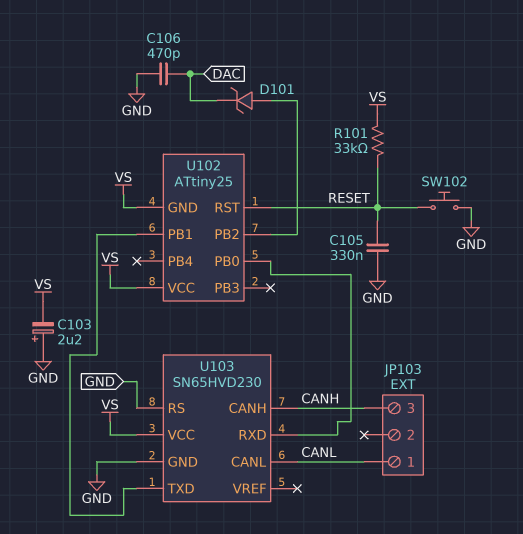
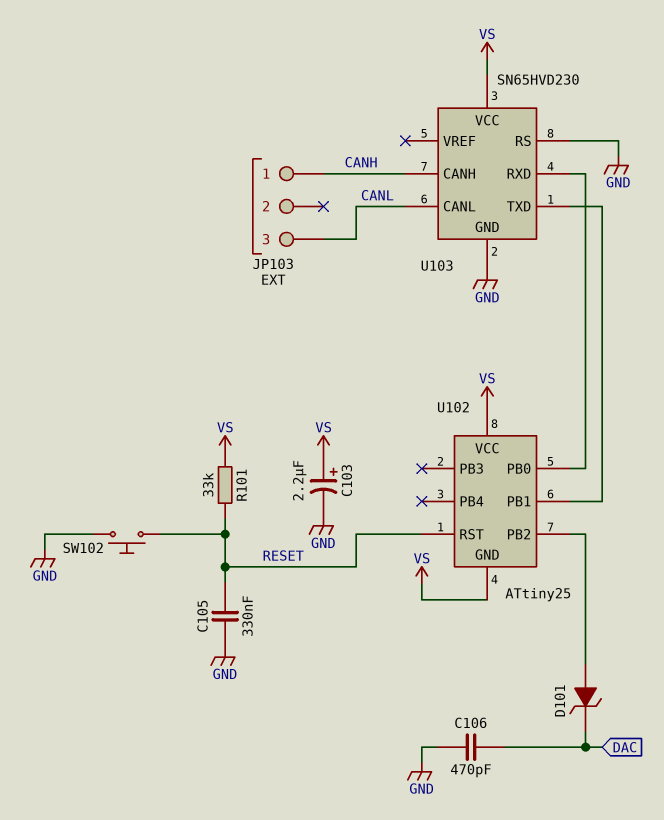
C103: 2.2uF (plus GND, minus VS) -> 2.2uF (plus VS, minus GND)
JP103 pin 1: CANL -> CANH
JP103 pin 3: CANH -> CANL

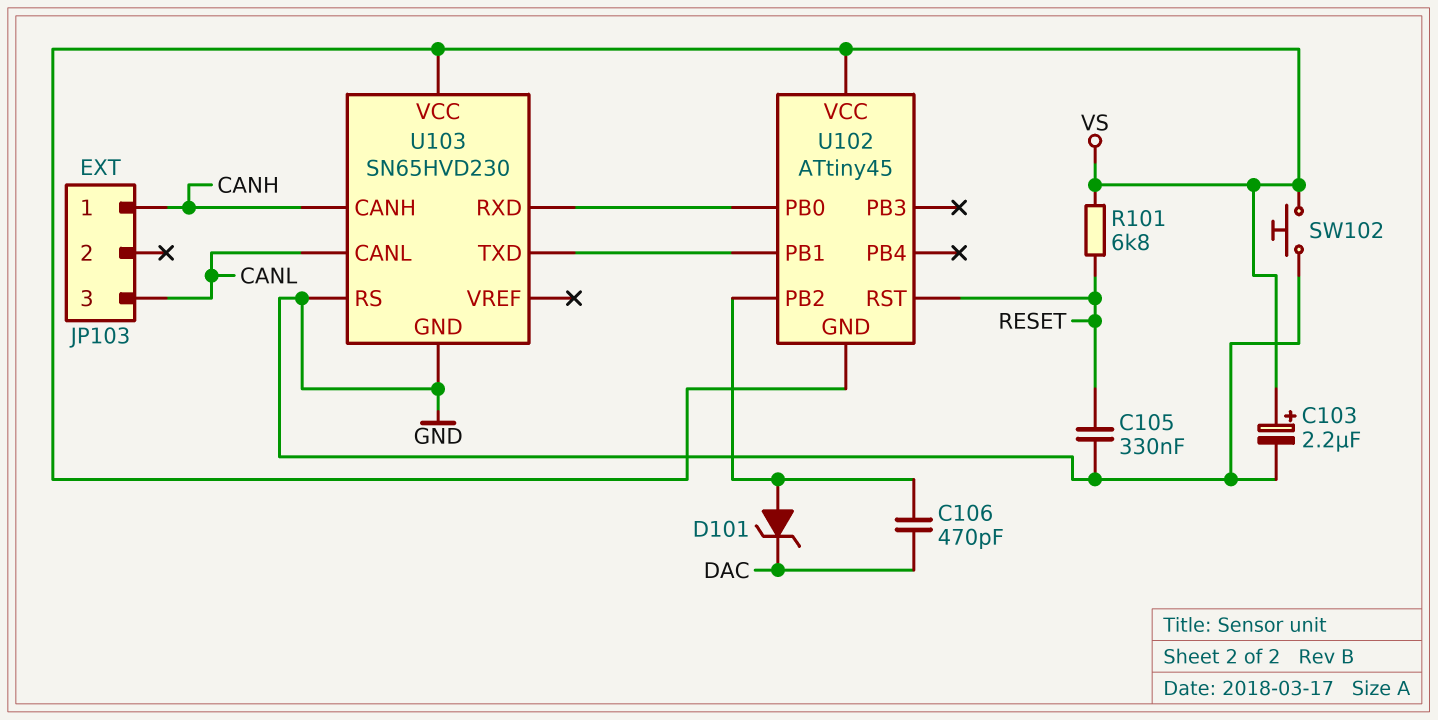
C106: 470pF (DAC, GND) -> 470pF (DAC, U102/PB2)
R101: 33k (RESET, VS) -> 6.8k (RESET, VS)
SW102: button (GND, RESET) -> button (GND, VS)
U102: ATtiny25 -> ATtiny45

